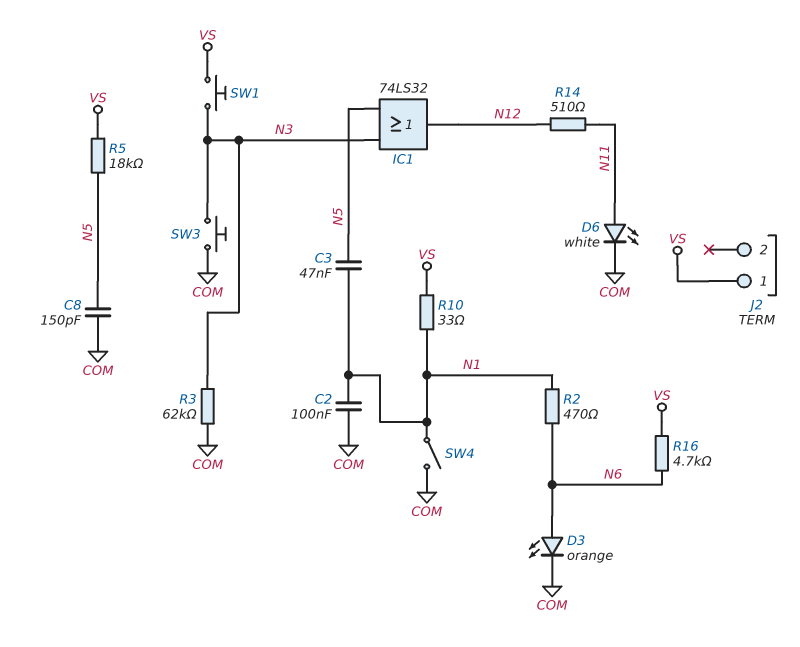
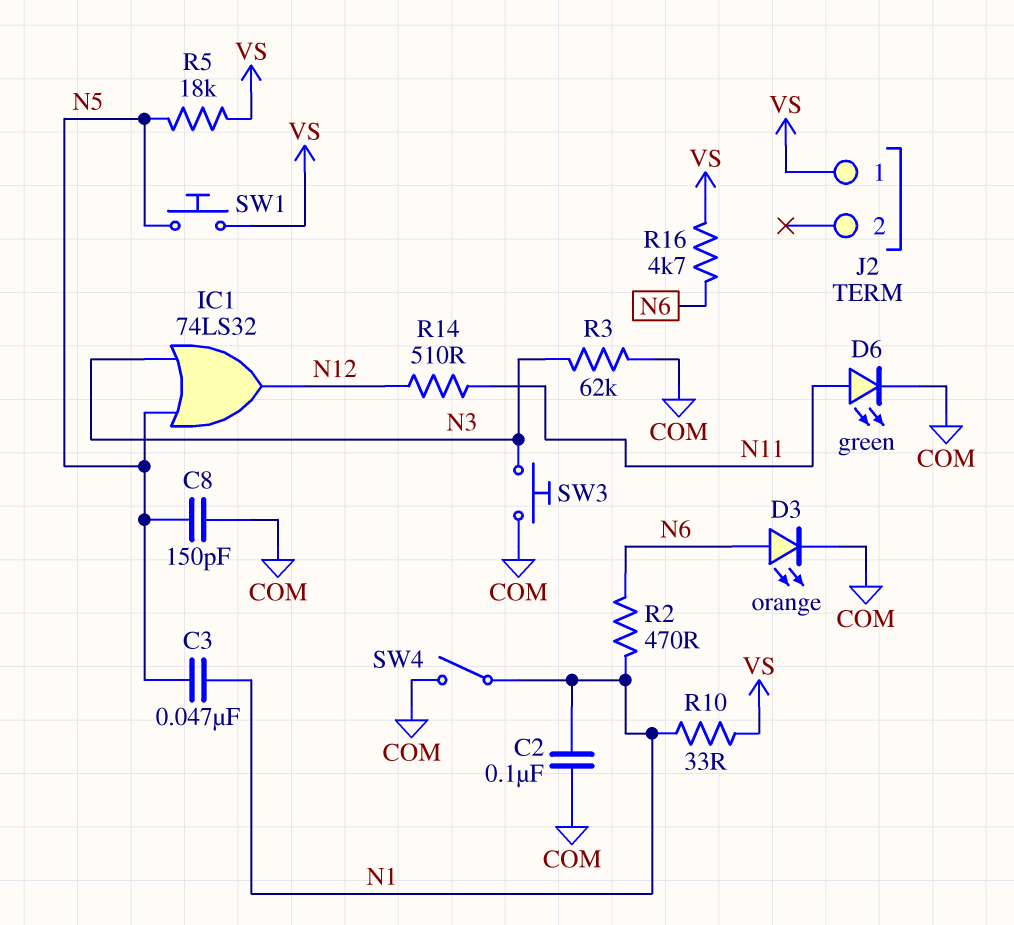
D6: LED white (A N11, K COM) -> LED green (A N11, K COM)
SW1: button (N3, VS) -> button (N5, VS)

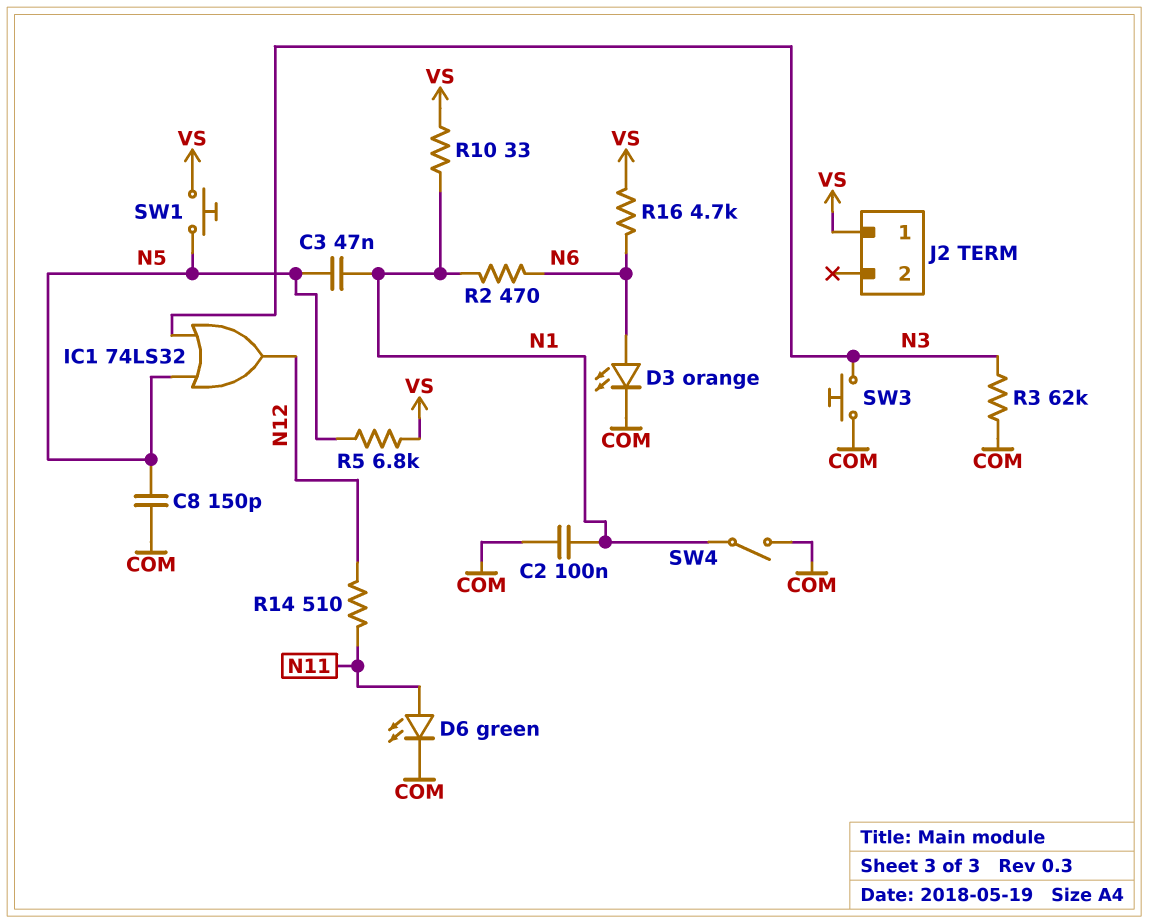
R5: 18k (N5, VS) -> 6.8k (N5, VS)

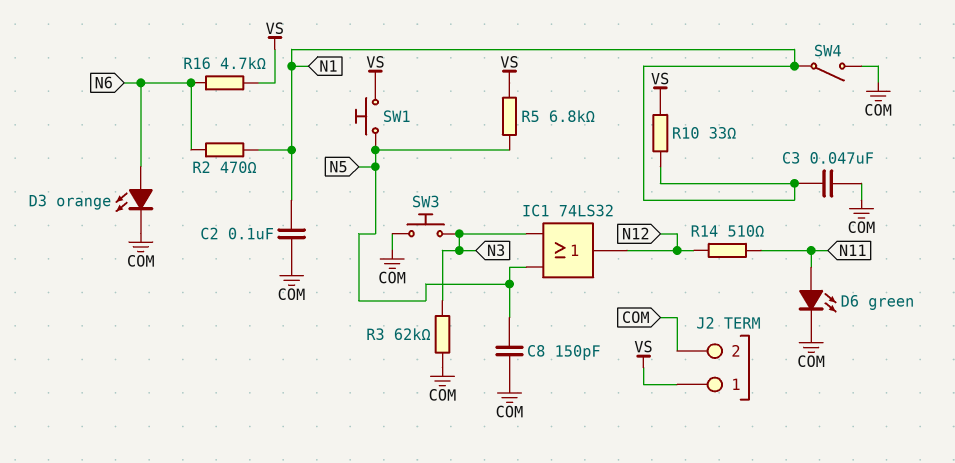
C3: 47nF (N1, N5) -> 47nF (COM, N1)
J2 pin 2: none -> COM

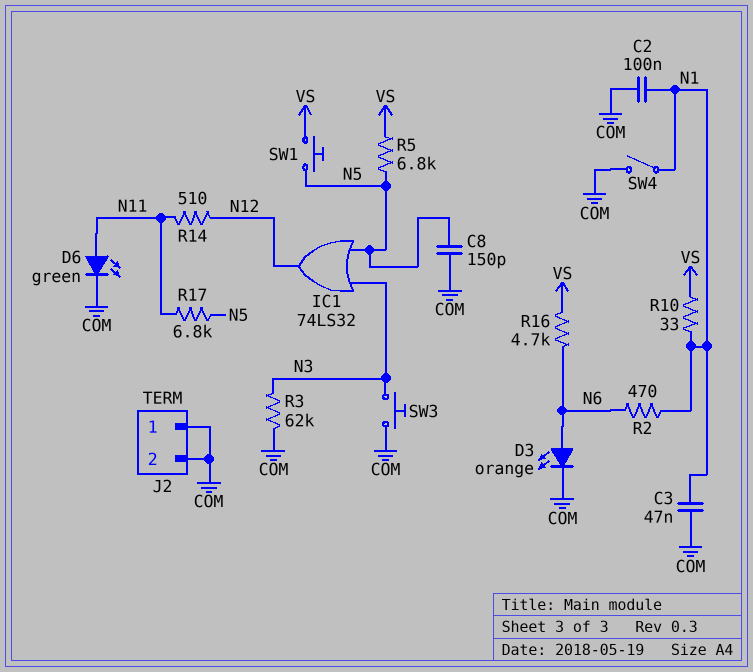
J2 pin 1: VS -> COM
R17: none -> 6.8k (N5, N11)

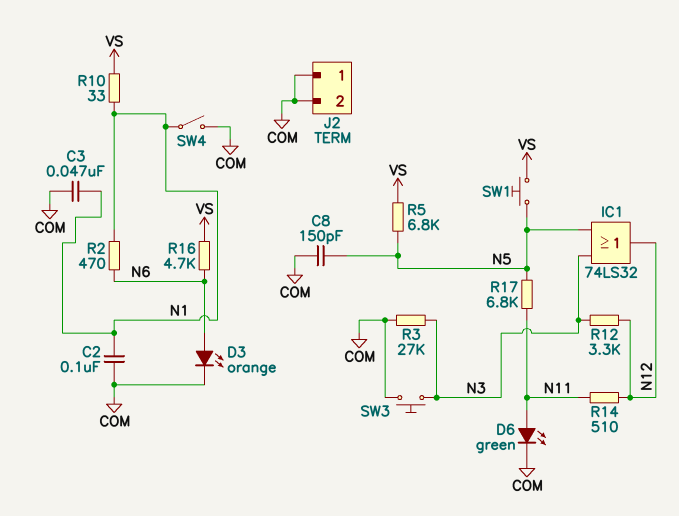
R3: 62k (COM, N3) -> 27k (COM, N3)
R12: none -> 3.3k (N3, N12)

